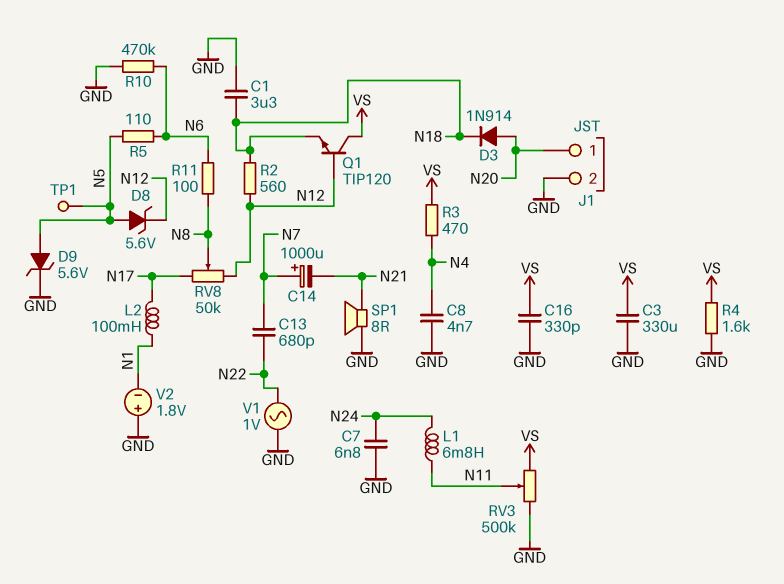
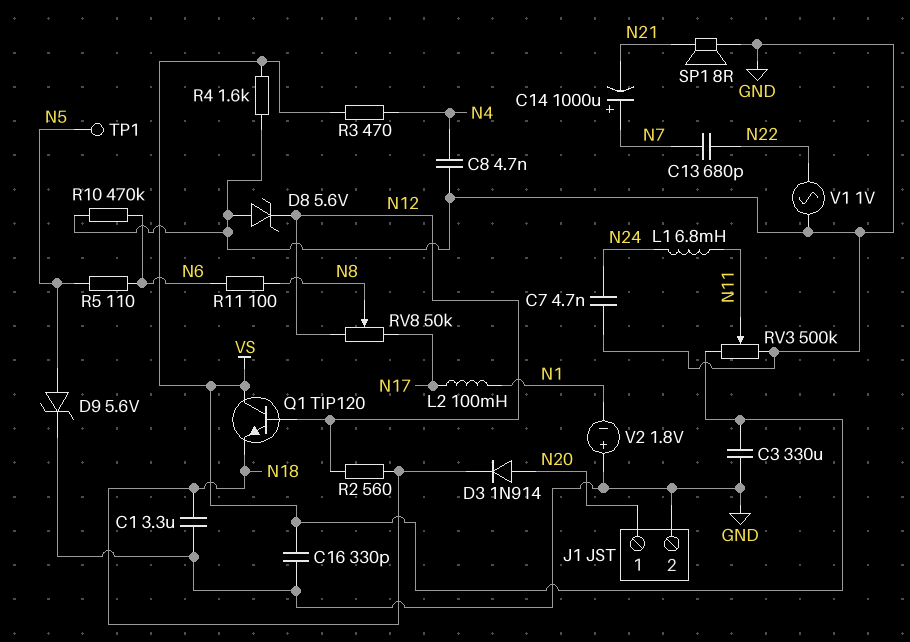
C7: 6.8nF (GND, N24) -> 4.7nF (GND, N24)
D8: zener 5.6V (A N5, K N12) -> zener 5.6V (A GND, K N12)

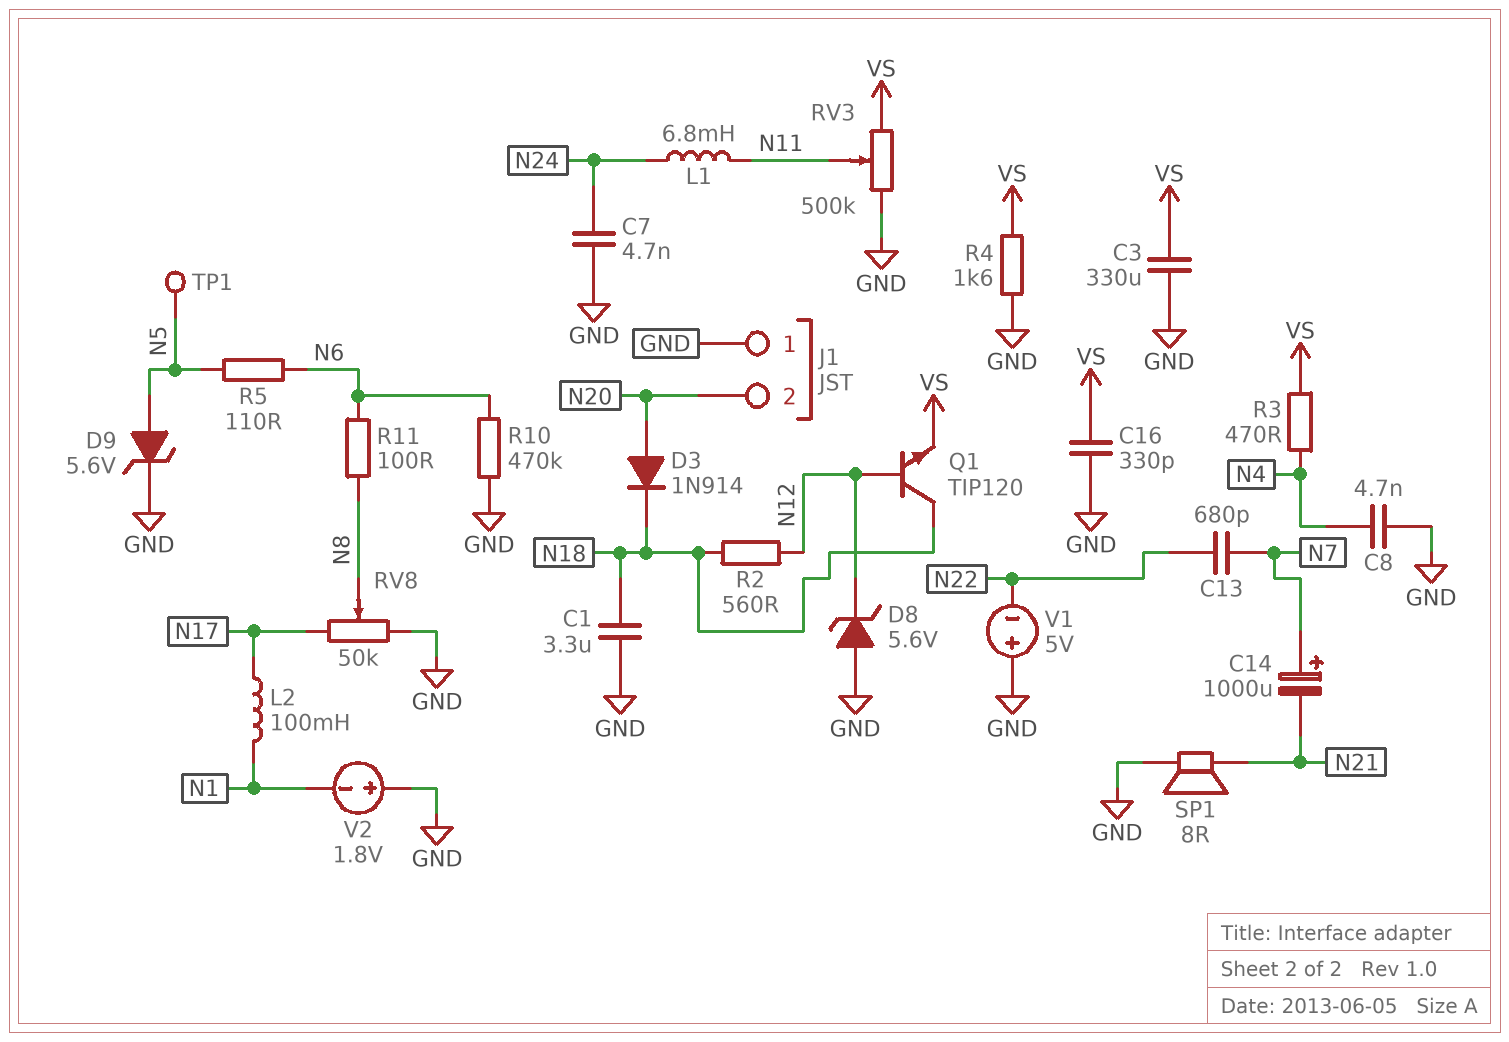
J1 pin 1: N20 -> GND
J1 pin 2: GND -> N20
Q1: NPN TIP120 (B N12, C VS, E N18) -> NPN TIP120 (B N12, C N18, E VS)
RV8: 50k (N12, N17, wiper N8) -> 50k (GND, N17, wiper N8)
V1: AC 1V (GND, N22) -> 5V (plus GND, minus N22)

